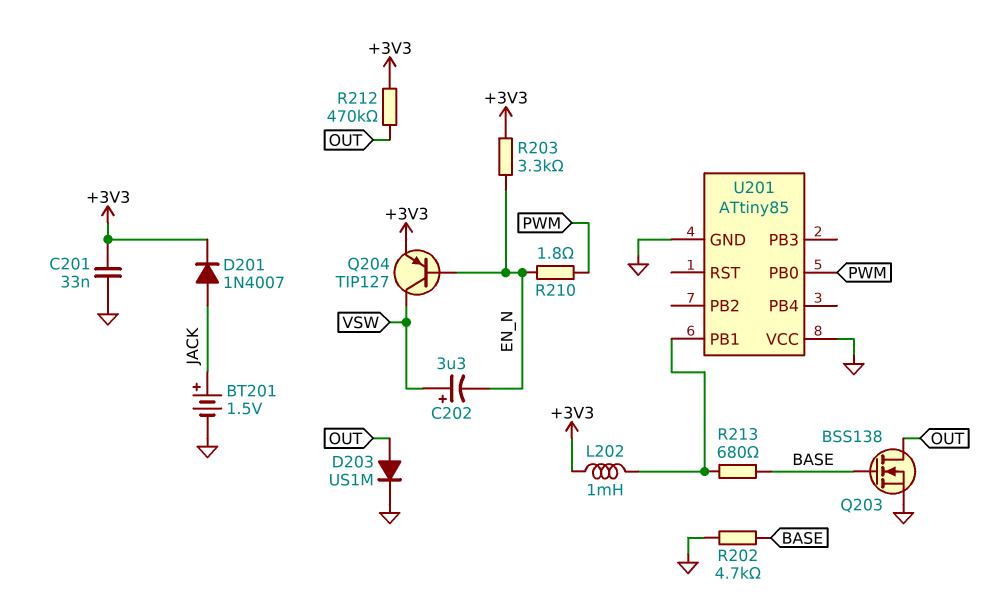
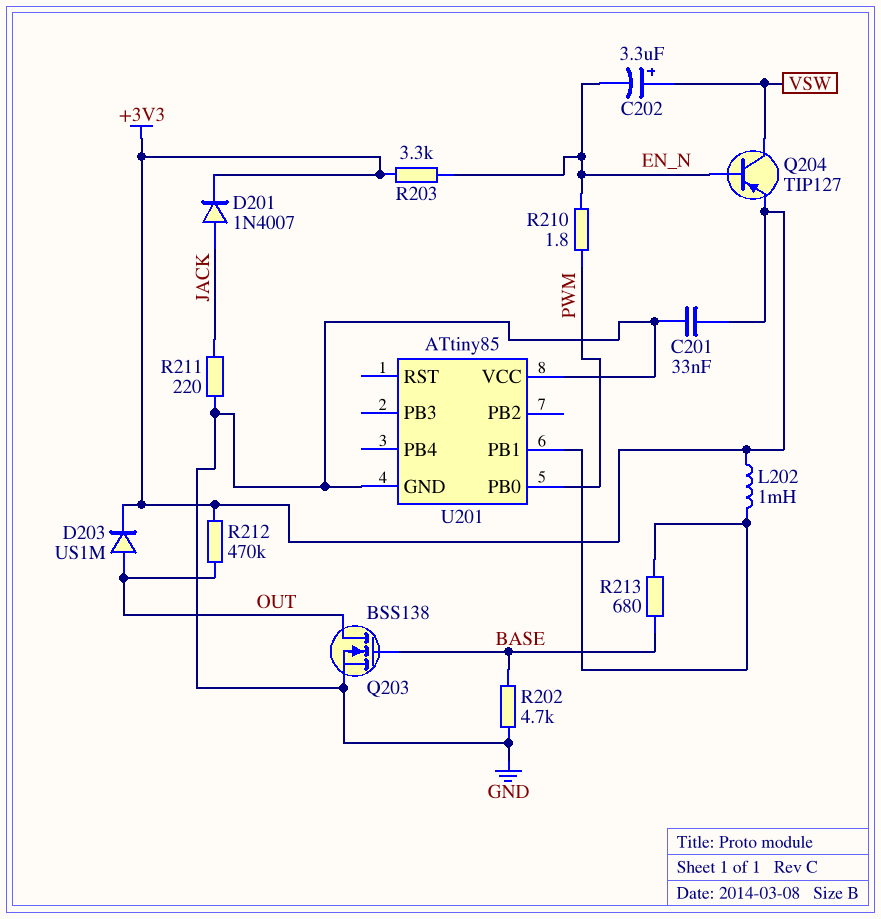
BT201: 1.5V (plus JACK, minus GND) -> none
D203: diode US1M (A OUT, K GND) -> diode US1M (A OUT, K +3V3)
R211: none -> 220 (GND, JACK)

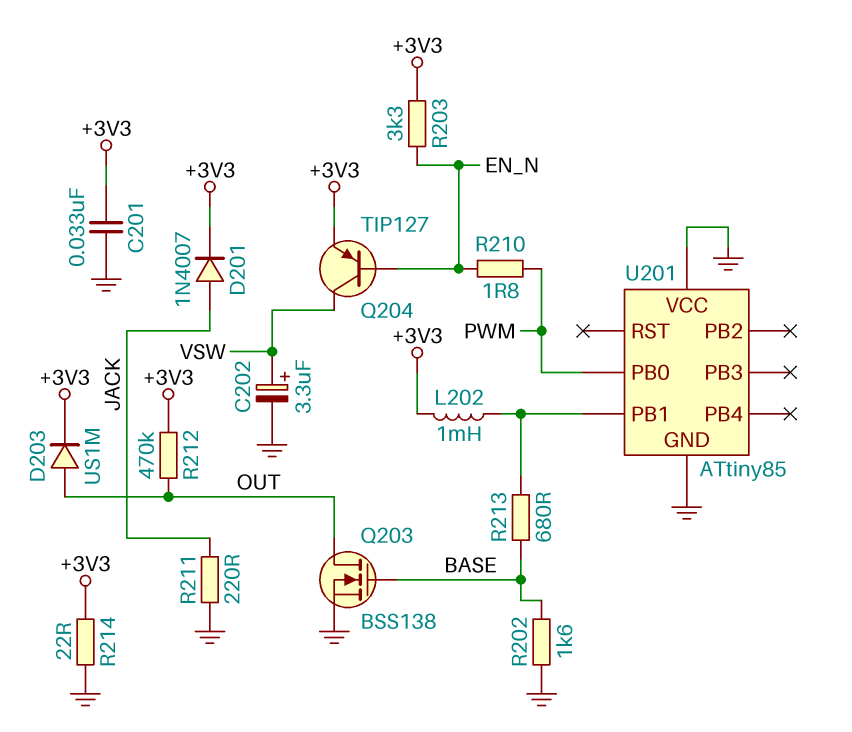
C202: 3.3uF (plus VSW, minus EN_N) -> 3.3uF (plus VSW, minus GND)
R202: 4.7k (BASE, GND) -> 1.6k (BASE, GND)
R214: none -> 22 (+3V3, GND)

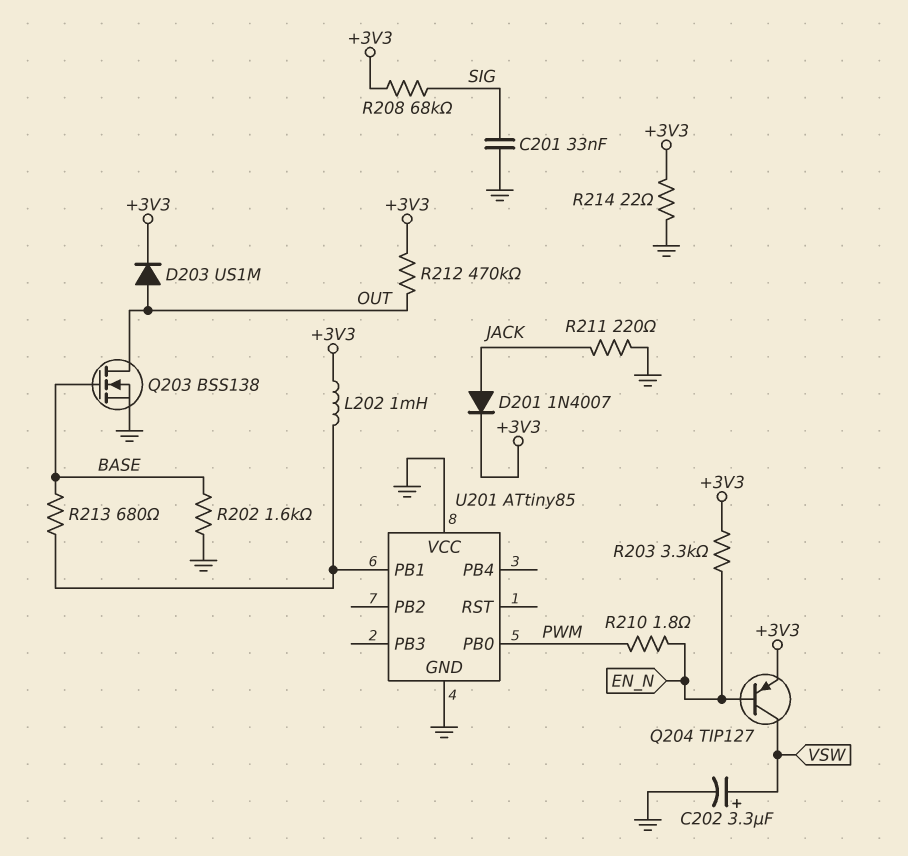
C201: 33nF (+3V3, GND) -> 33nF (GND, SIG)
R208: none -> 68k (+3V3, SIG)

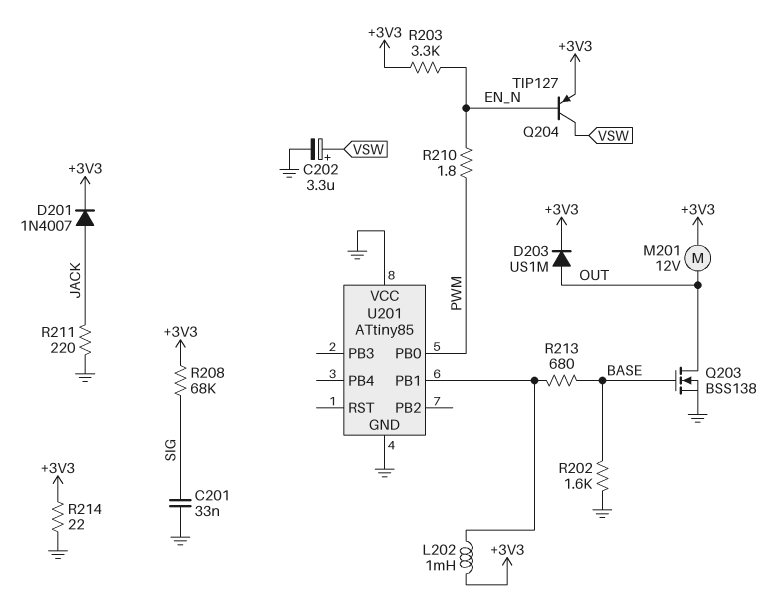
M201: none -> motor 12V (+3V3, OUT)
R212: 470k (+3V3, OUT) -> none

